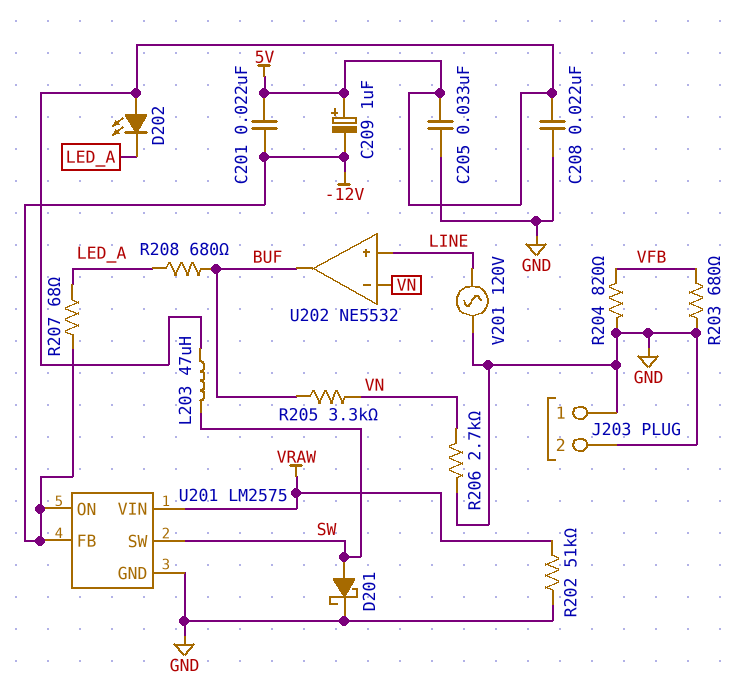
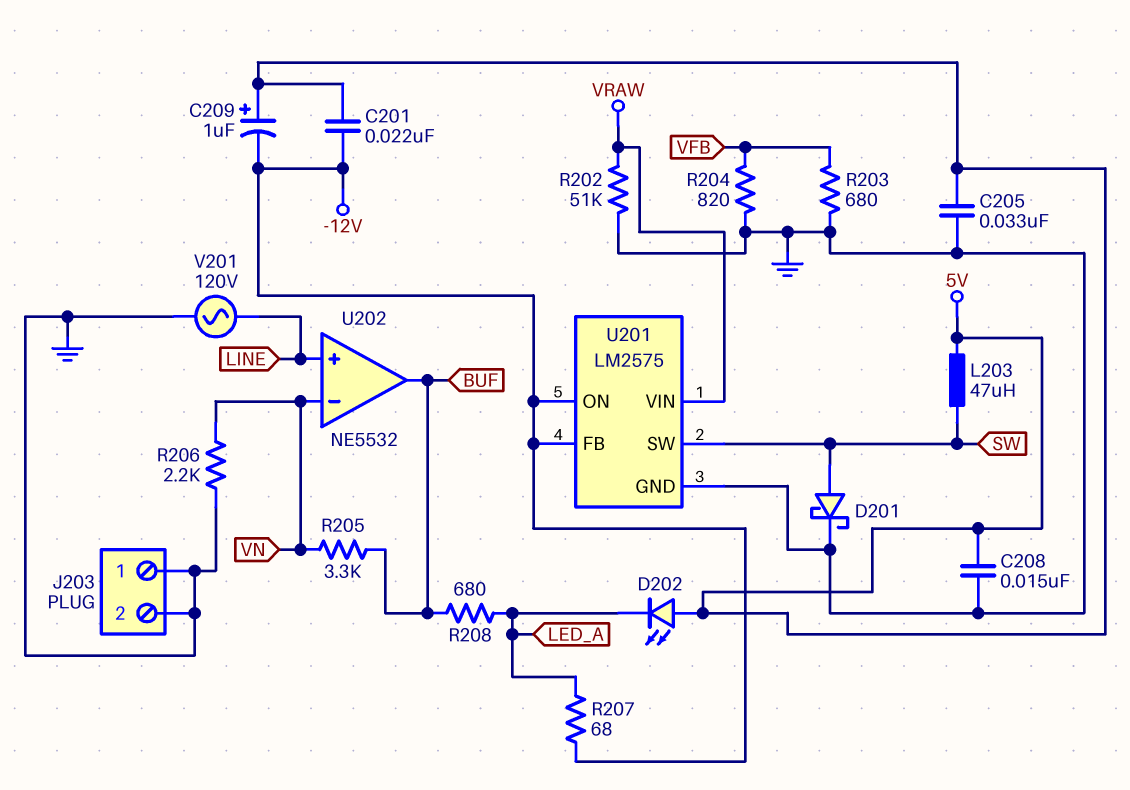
C208: 22nF (5V, GND) -> 15nF (5V, GND)
R206: 2.7k (GND, VN) -> 2.2k (GND, VN)

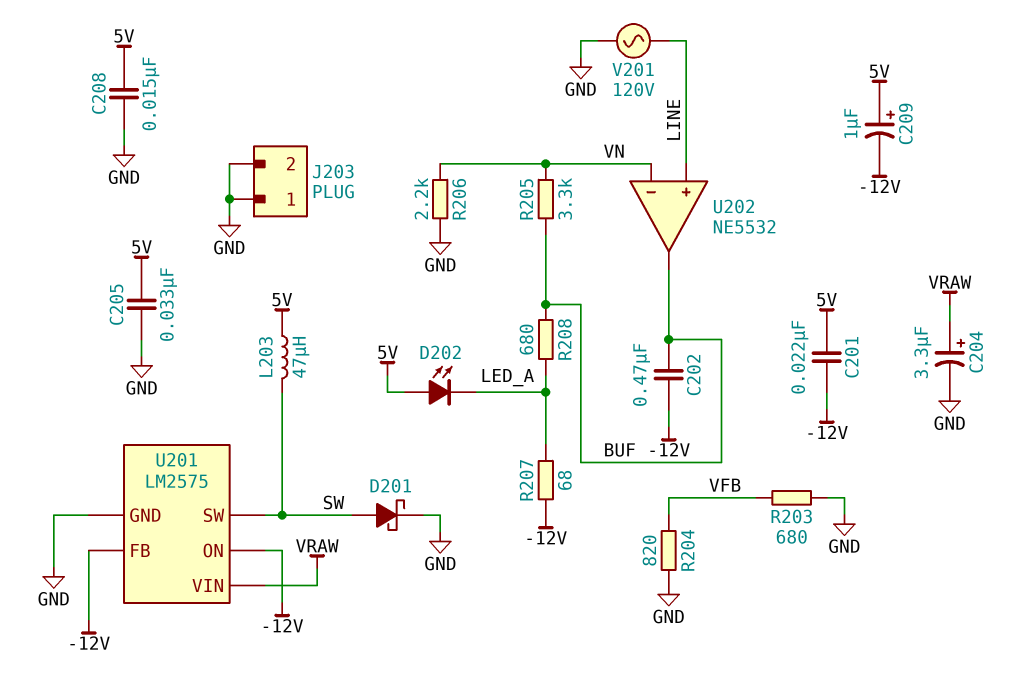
C202: none -> 470nF (-12V, BUF)
C204: none -> 3.3uF (plus VRAW, minus GND)
R202: 51k (GND, VRAW) -> none

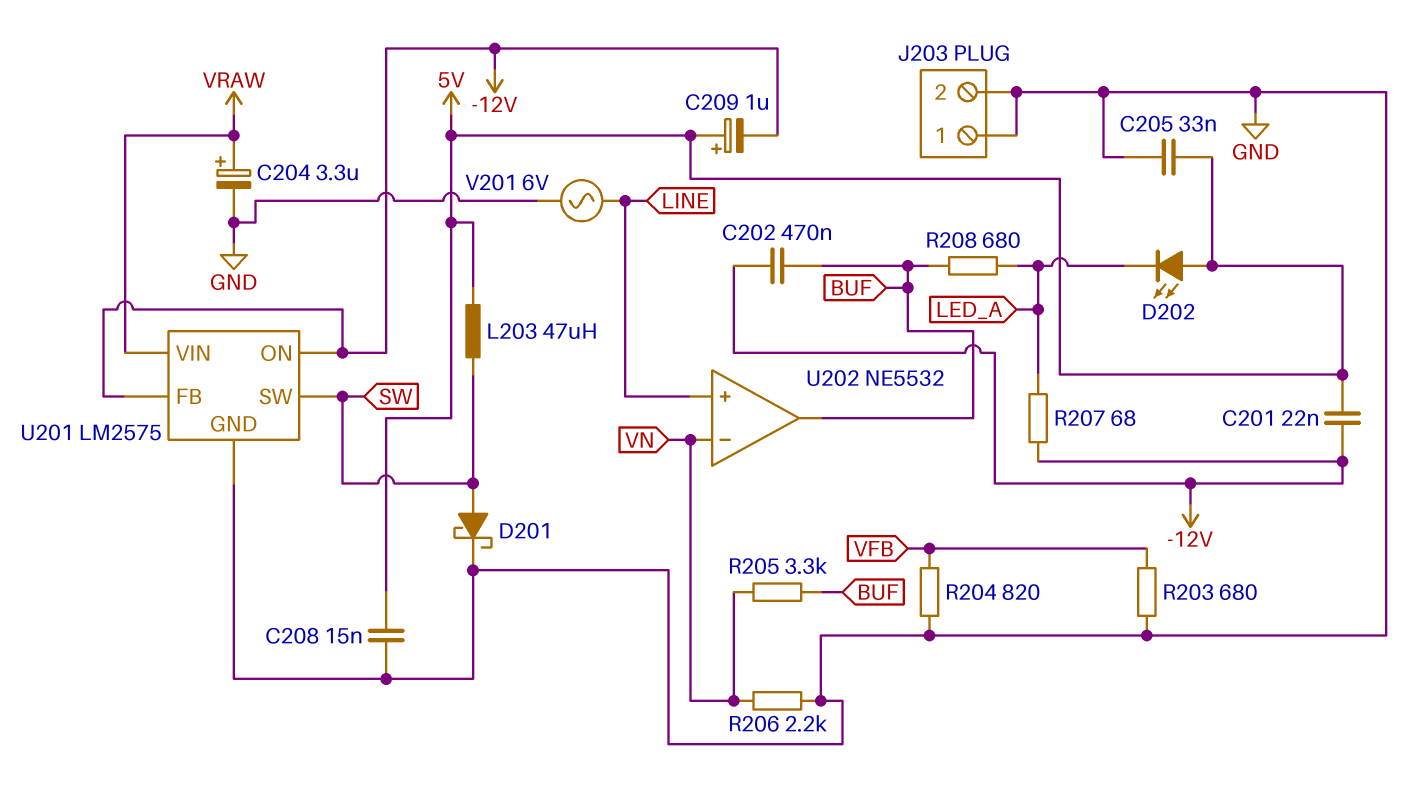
V201: AC 120V (GND, LINE) -> AC 6V (GND, LINE)

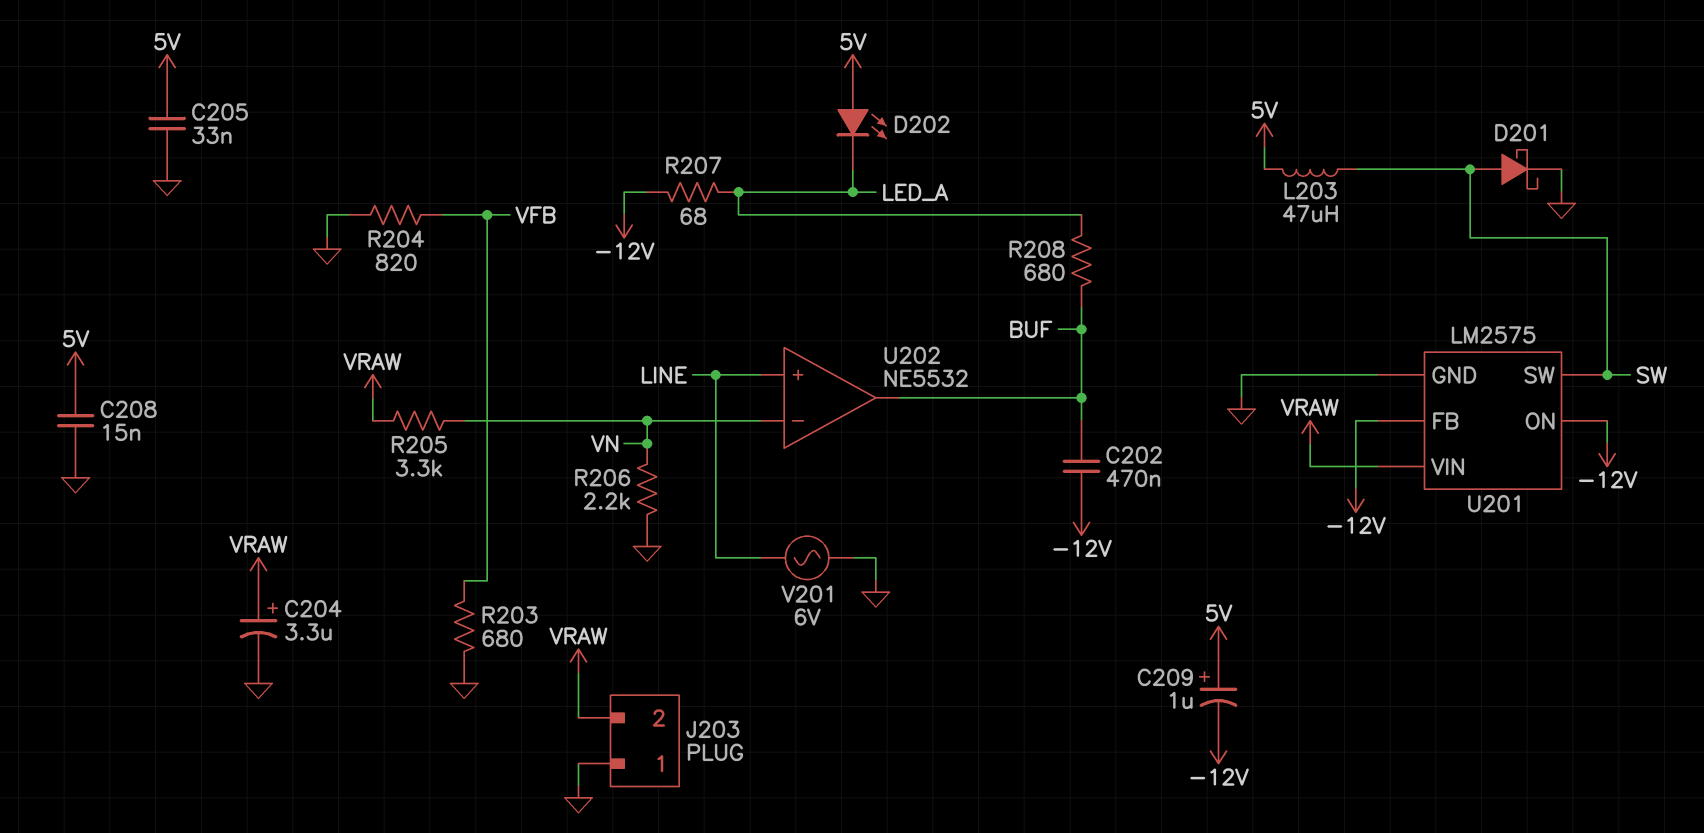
C201: 22nF (-12V, 5V) -> none
J203 pin 2: GND -> VRAW
R205: 3.3k (BUF, VN) -> 3.3k (VN, VRAW)

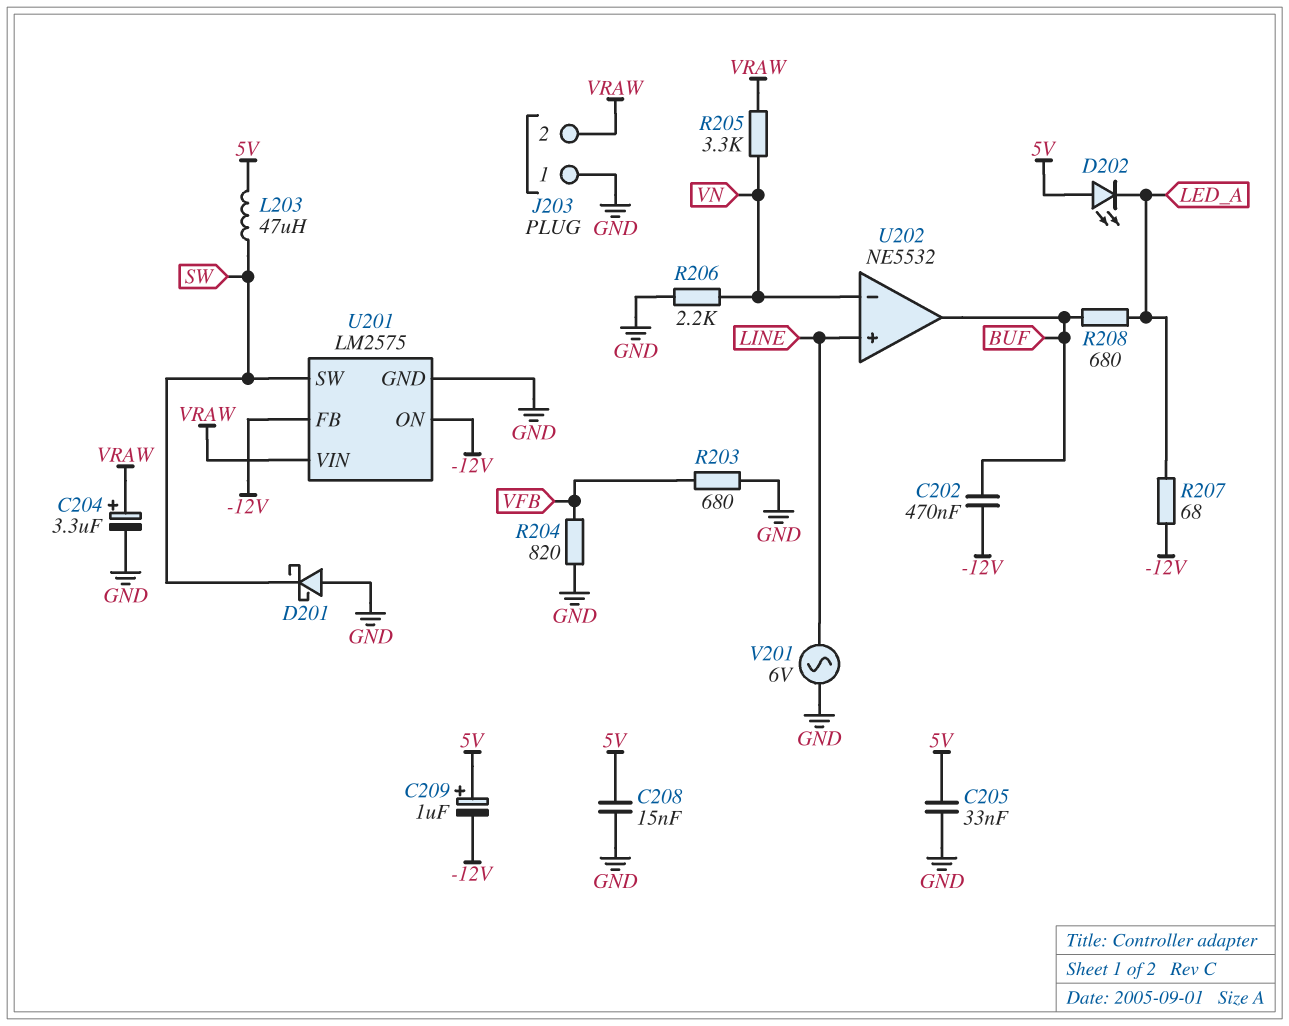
D201: schottky (A SW, K GND) -> schottky (A GND, K SW)

